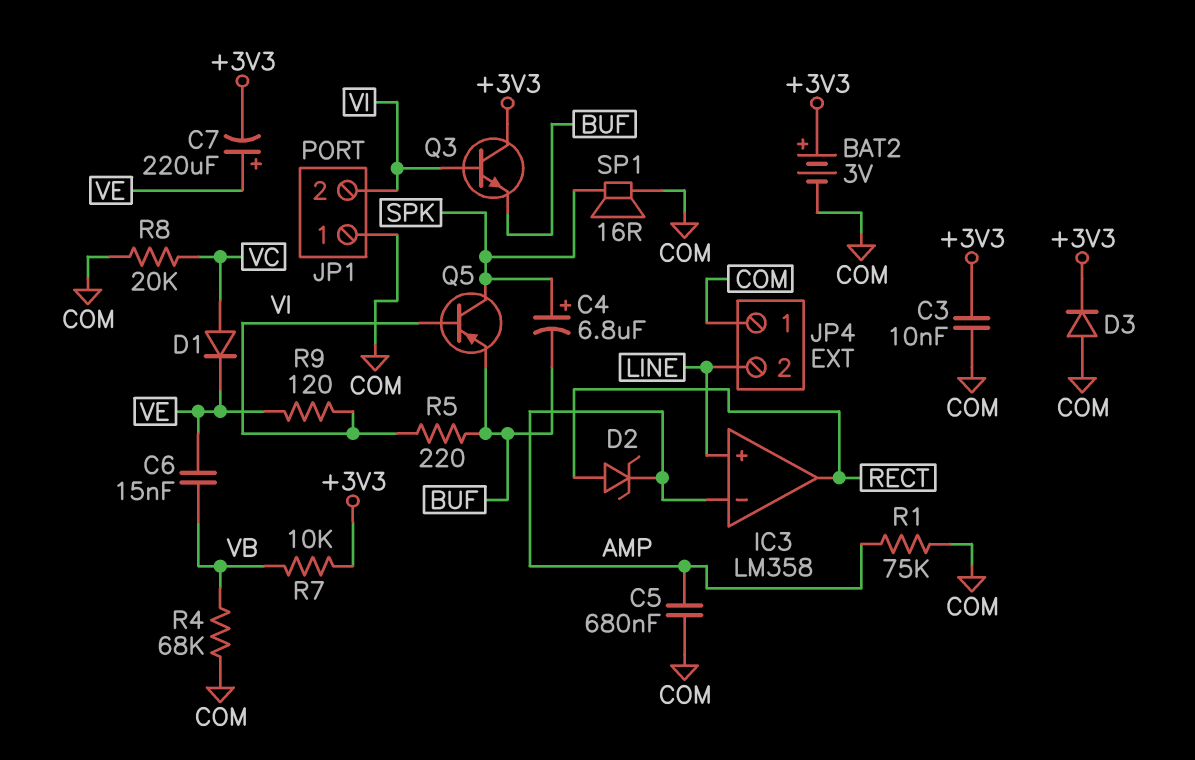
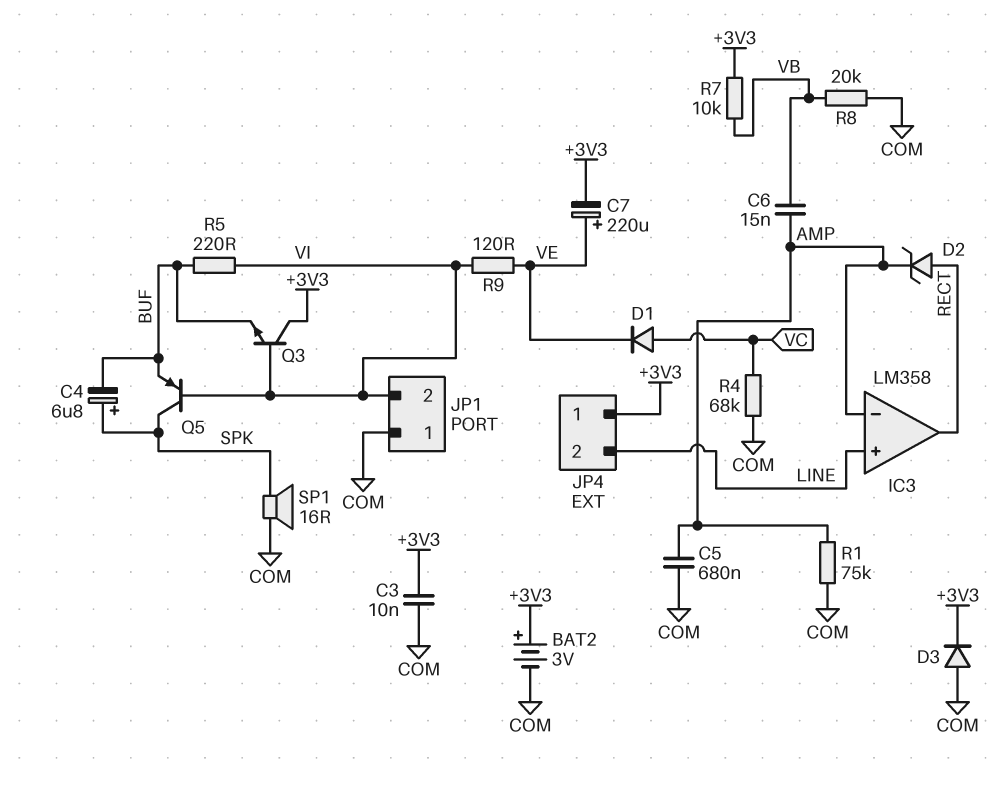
C6: 15nF (VB, VE) -> 15nF (AMP, VB)
JP4 pin 1: COM -> +3V3
R4: 68k (COM, VB) -> 68k (COM, VC)
R8: 20k (COM, VC) -> 20k (COM, VB)

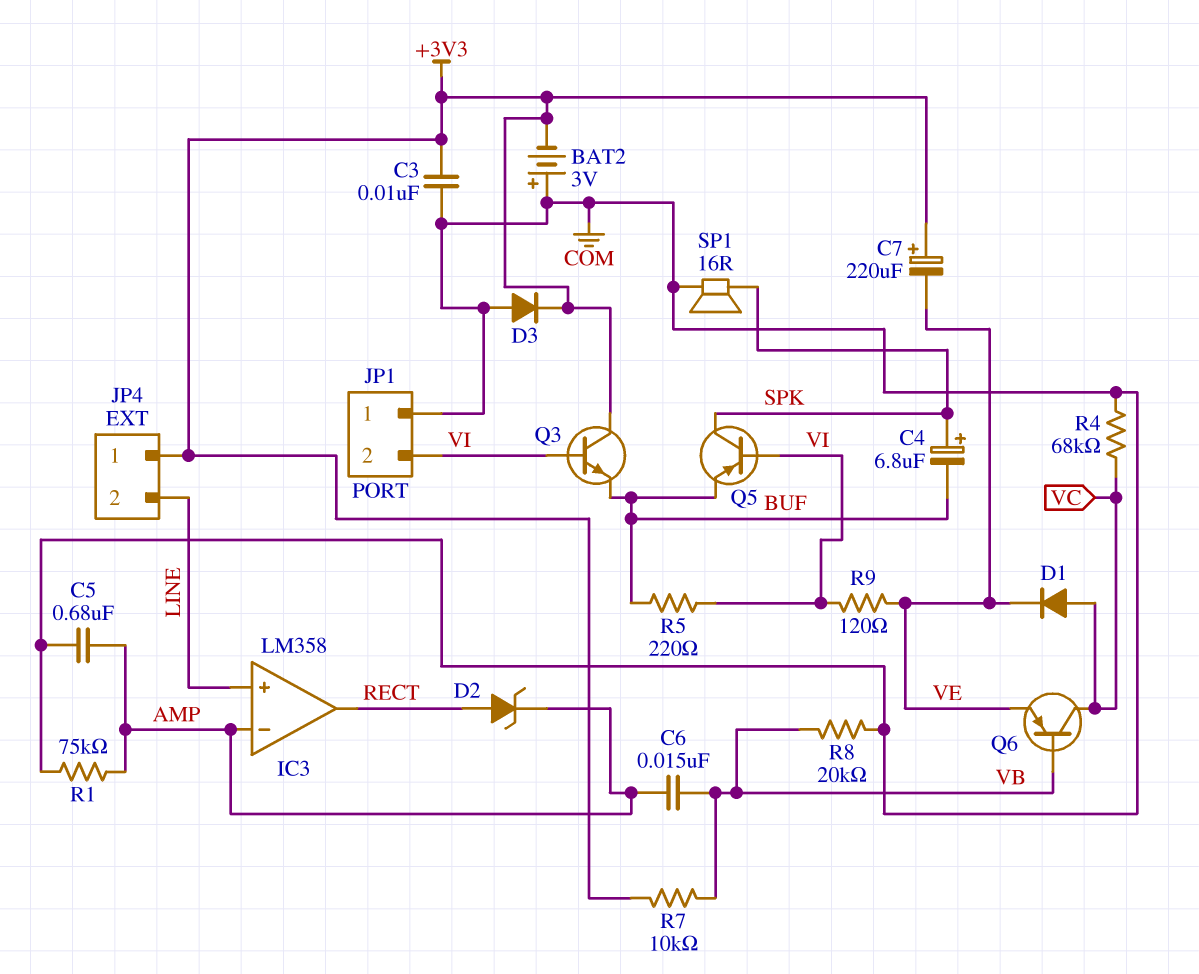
BAT2: 3V (plus +3V3, minus COM) -> 3V (plus COM, minus +3V3)
C7: 220uF (plus VE, minus +3V3) -> 220uF (plus +3V3, minus VE)
Q6: none -> PNP (B VB, C VC, E VE)

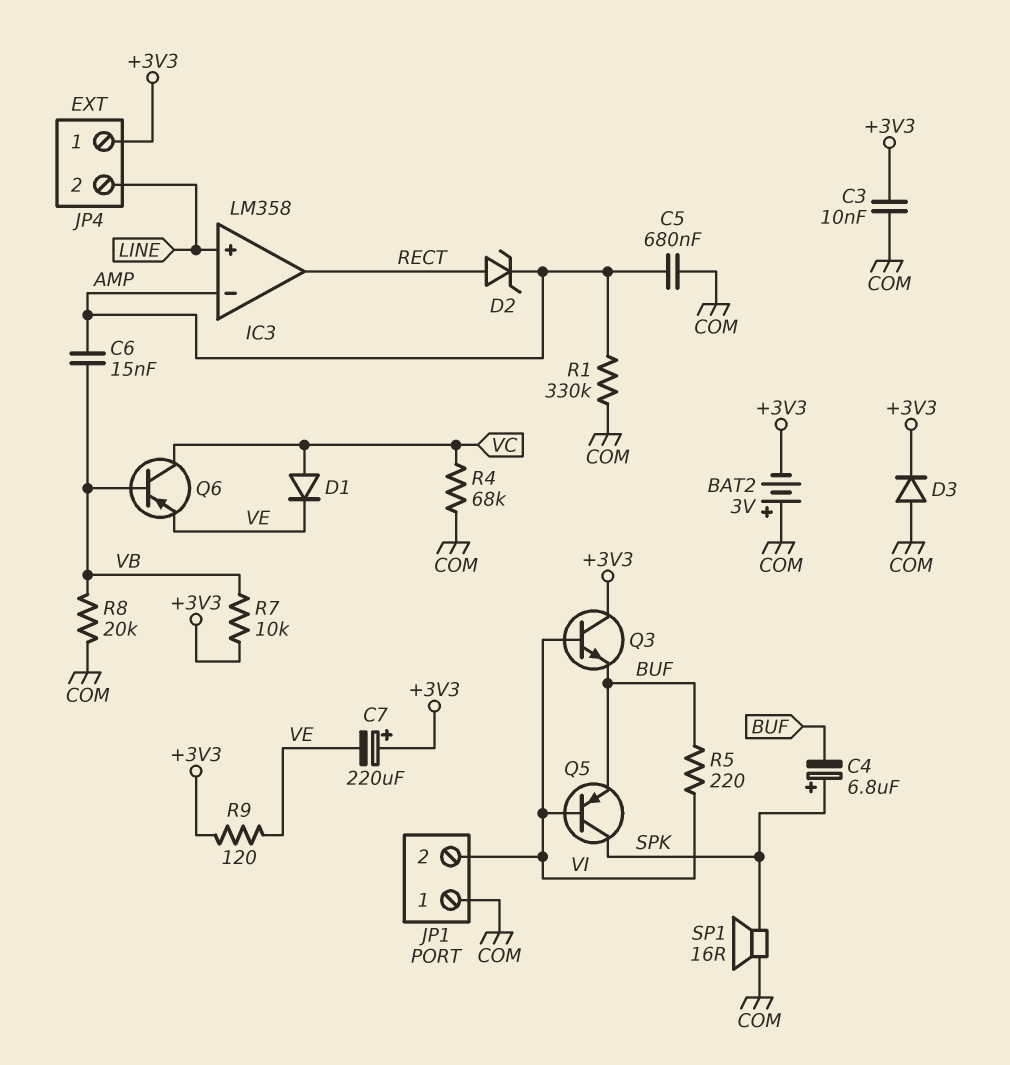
R1: 75k (AMP, COM) -> 330k (AMP, COM)
R9: 120 (VE, VI) -> 120 (+3V3, VE)

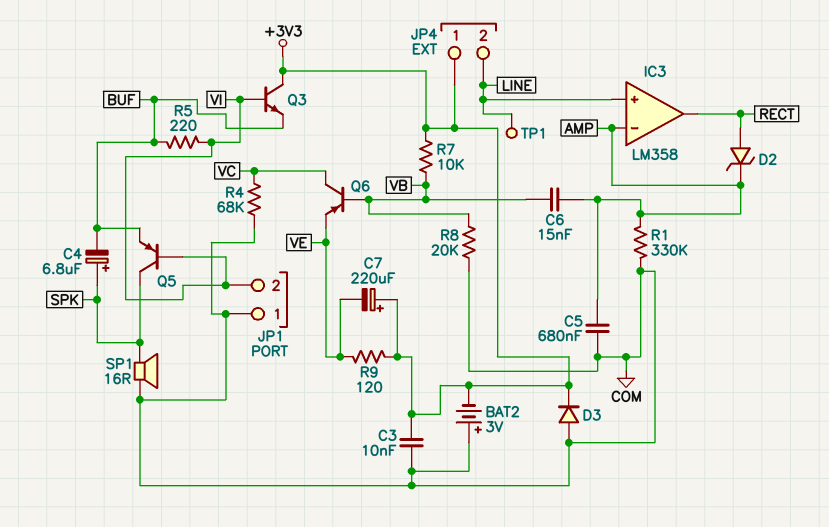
D1: diode (A VC, K VE) -> none
TP1: none -> test point (LINE)

